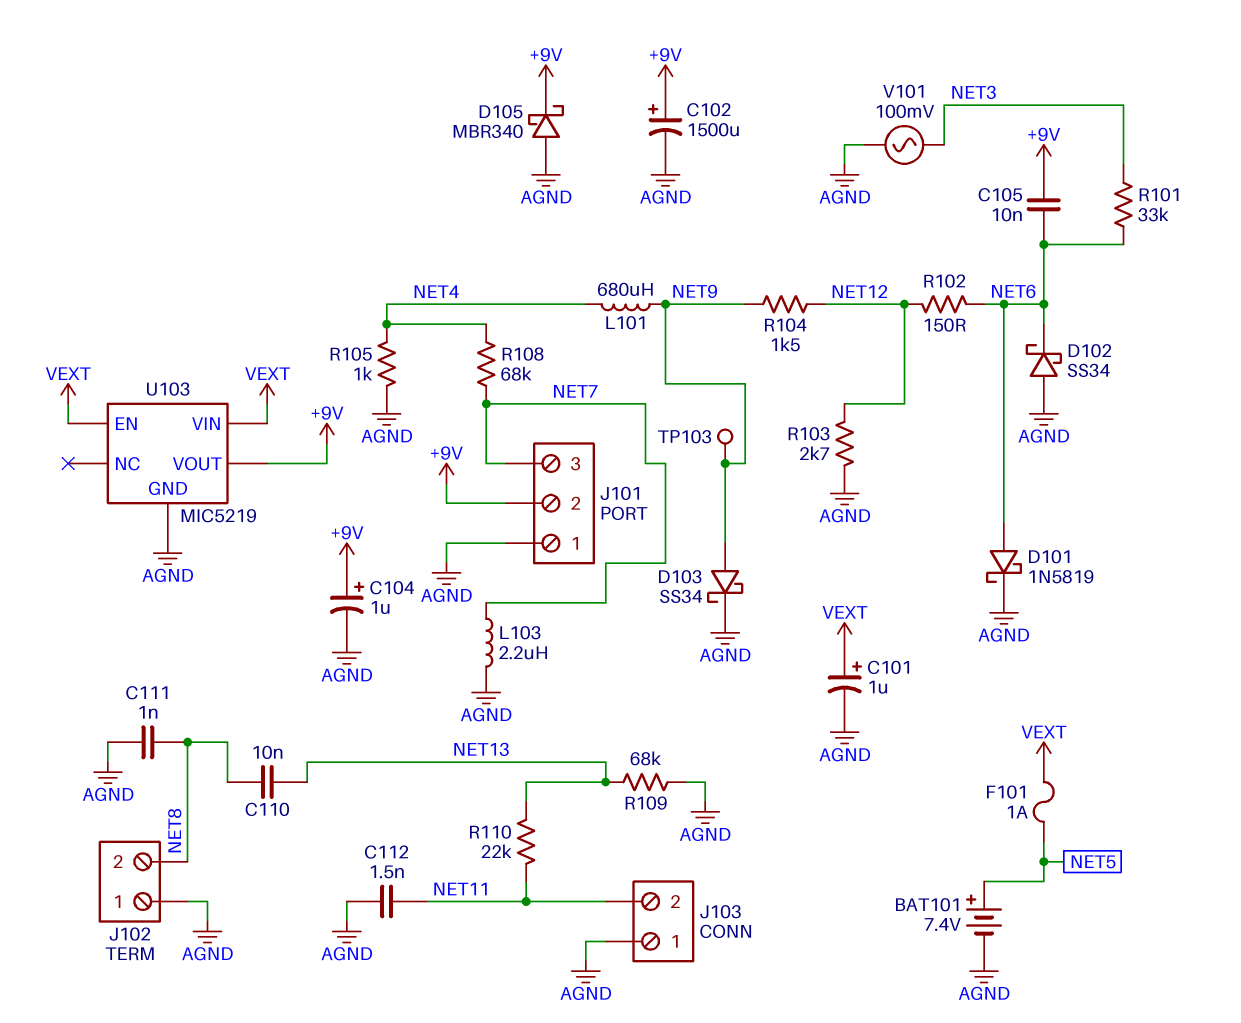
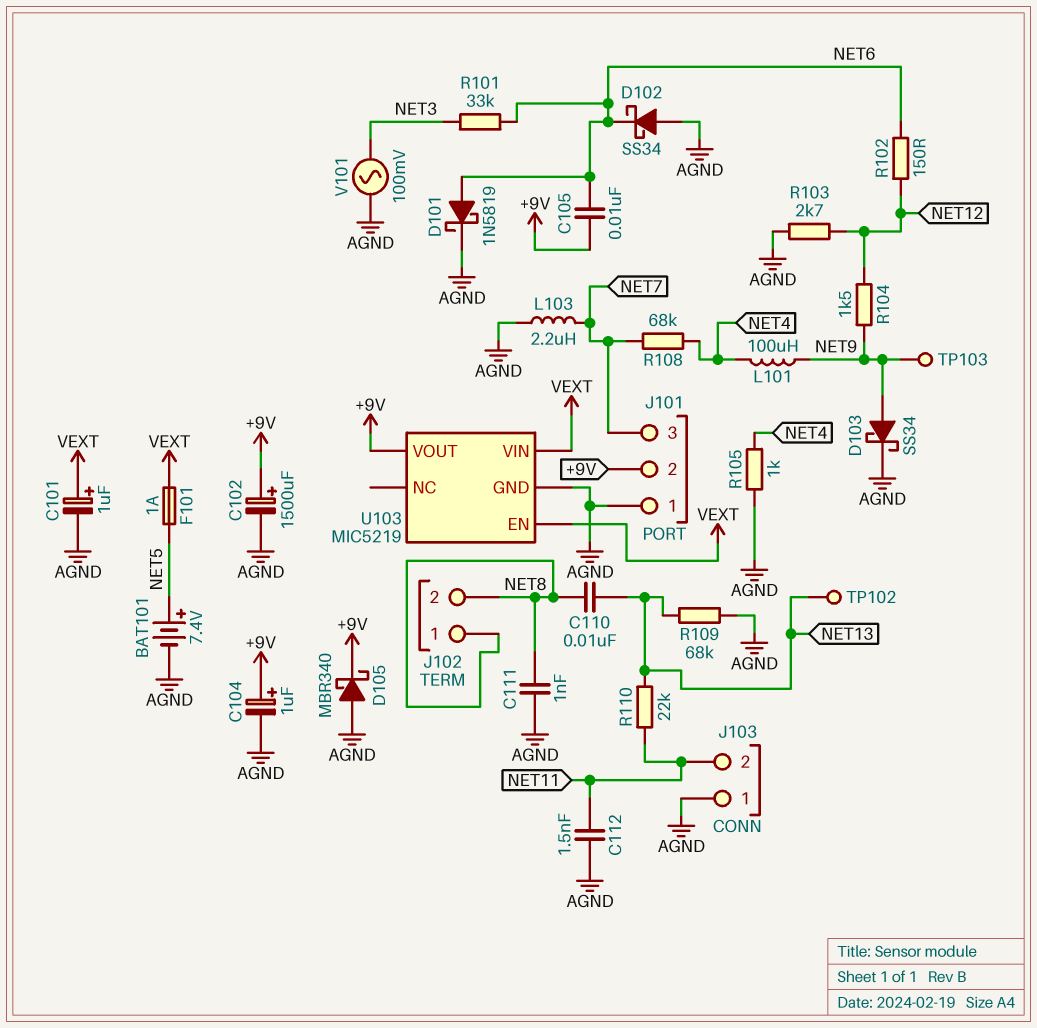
J102 pin 1: AGND -> NET8
L101: 680uH (NET4, NET9) -> 100uH (NET4, NET9)
TP102: none -> test point (NET13)

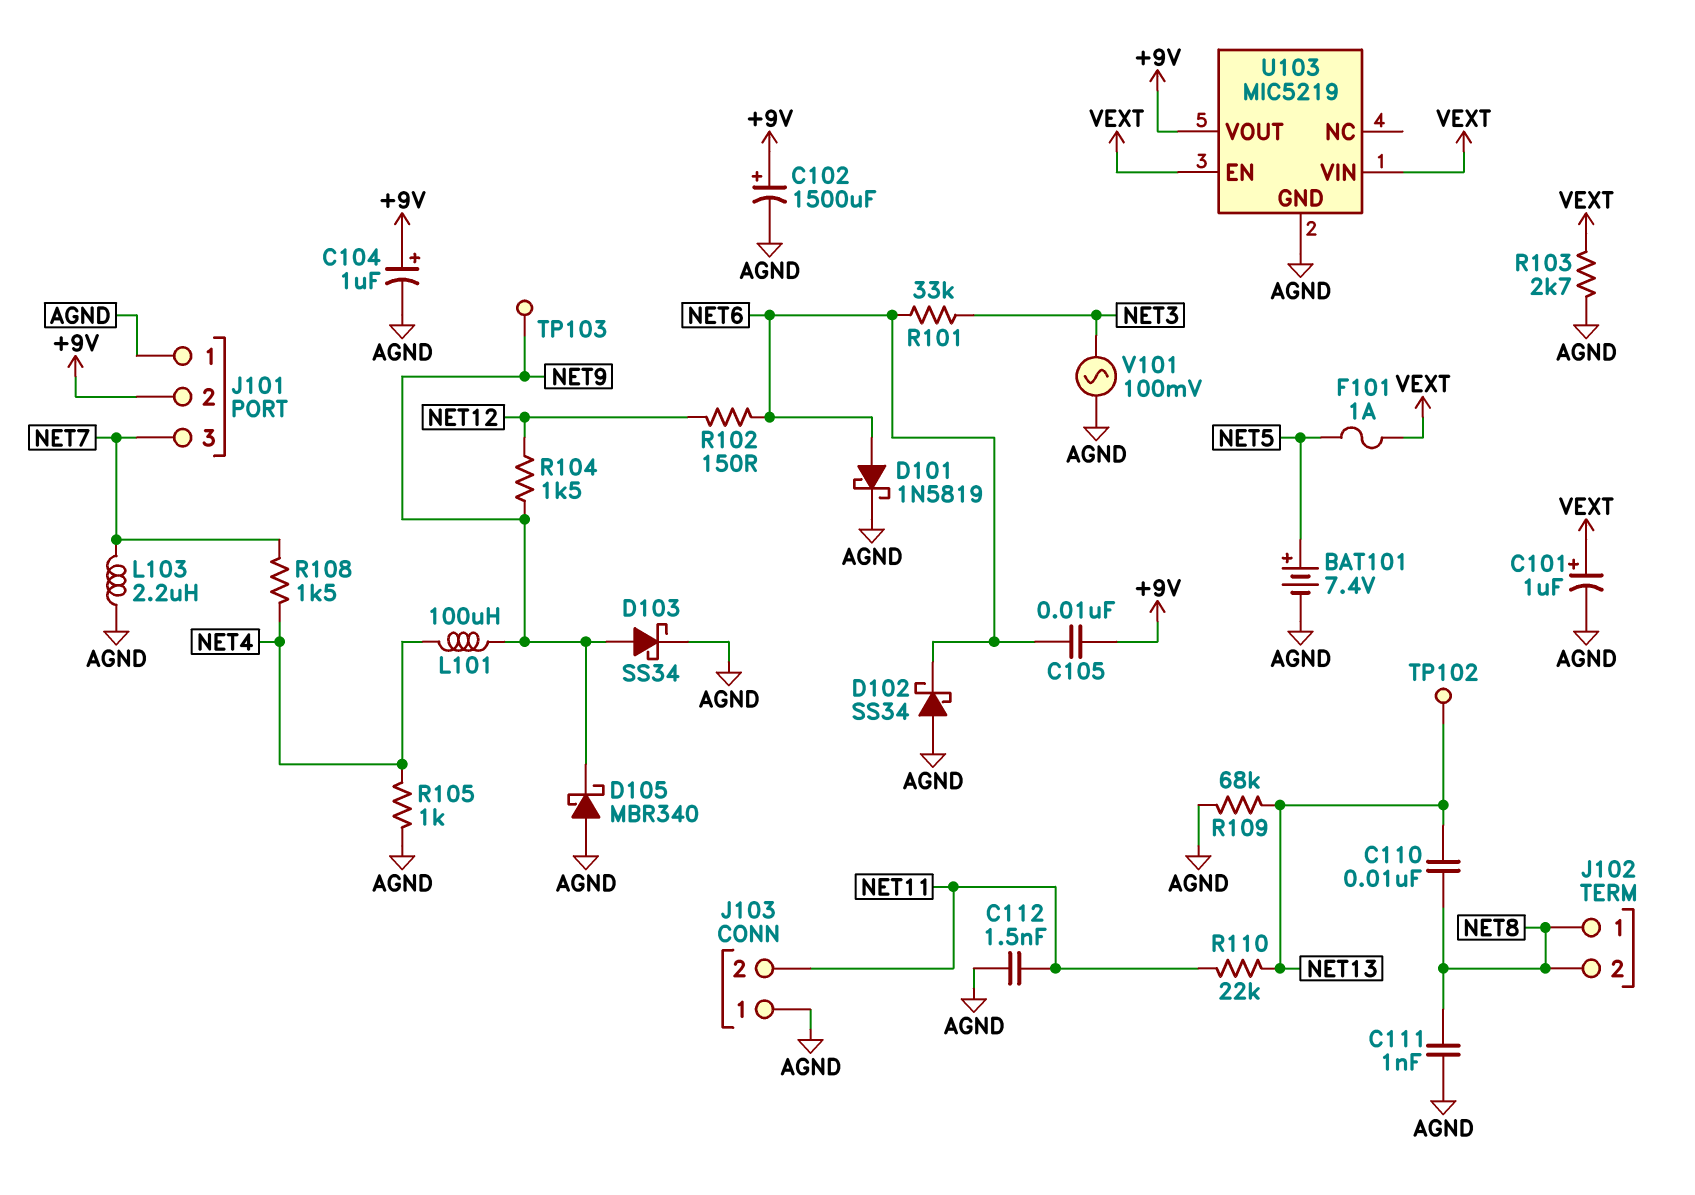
D105: schottky MBR340 (A AGND, K +9V) -> schottky MBR340 (A AGND, K NET9)
R103: 2.7k (AGND, NET12) -> 2.7k (AGND, VEXT)
R108: 68k (NET4, NET7) -> 1.5k (NET4, NET7)

